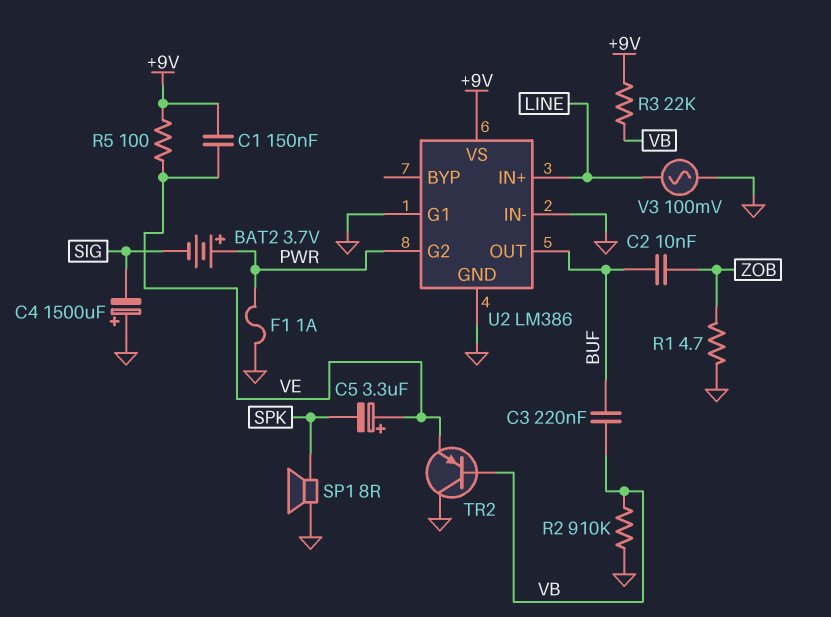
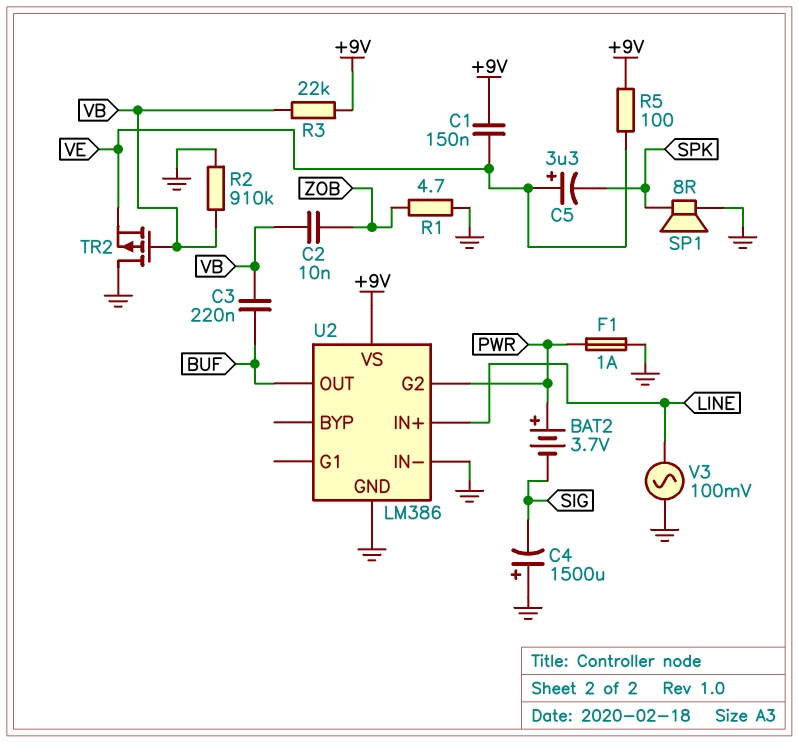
C2: 10nF (BUF, ZOB) -> 10nF (VB, ZOB)
TR2: PNP (B VB, C GND, E VE) -> PMOS (G VB, D GND, S VE)
U2 pin G1: GND -> none

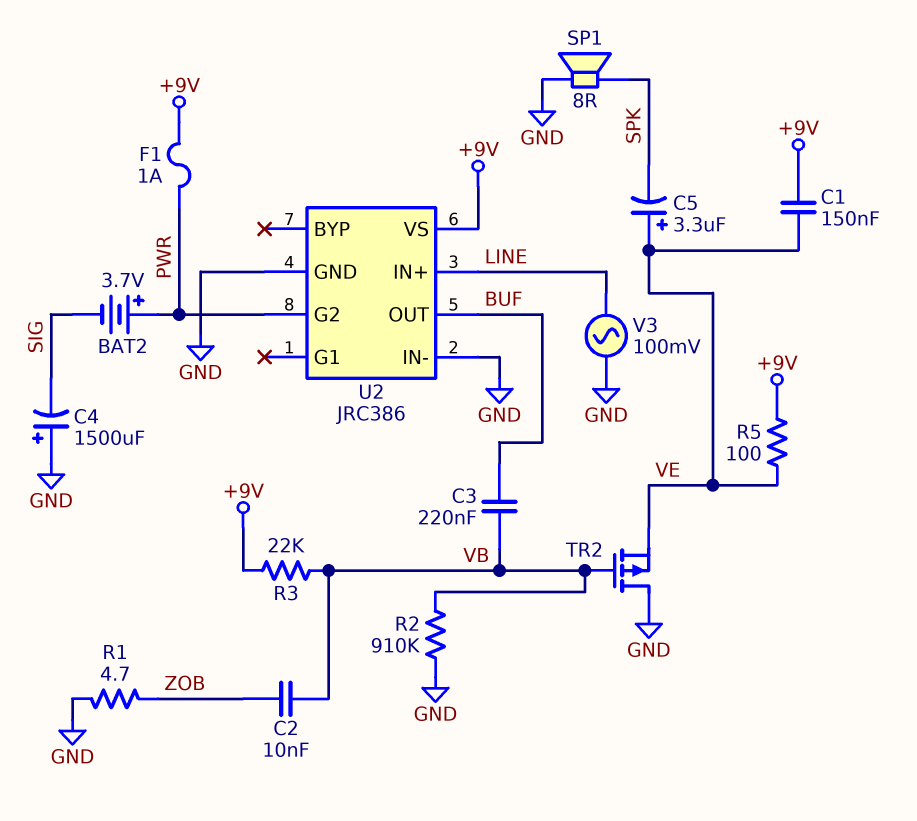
F1: 1A (GND, PWR) -> 1A (+9V, PWR)
U2: LM386 -> JRC386

